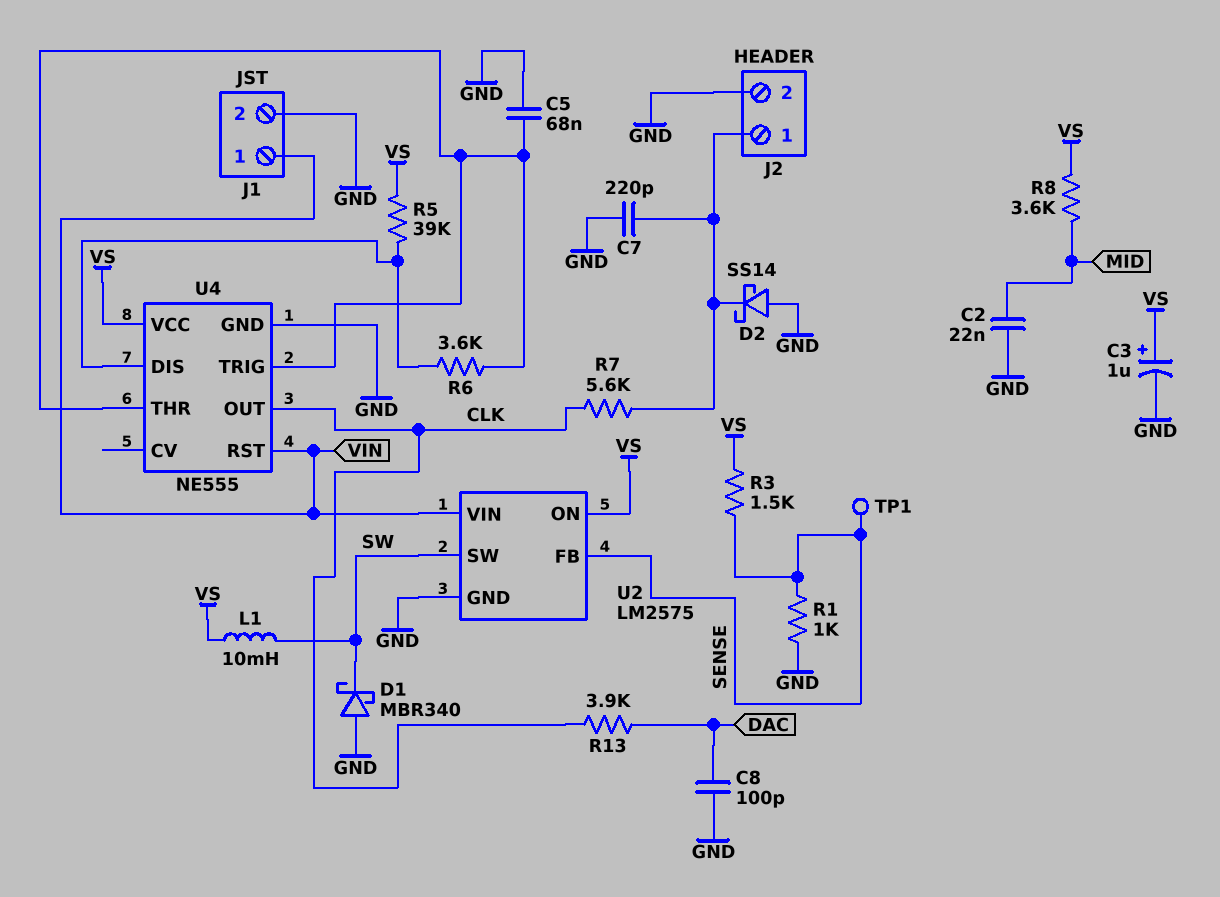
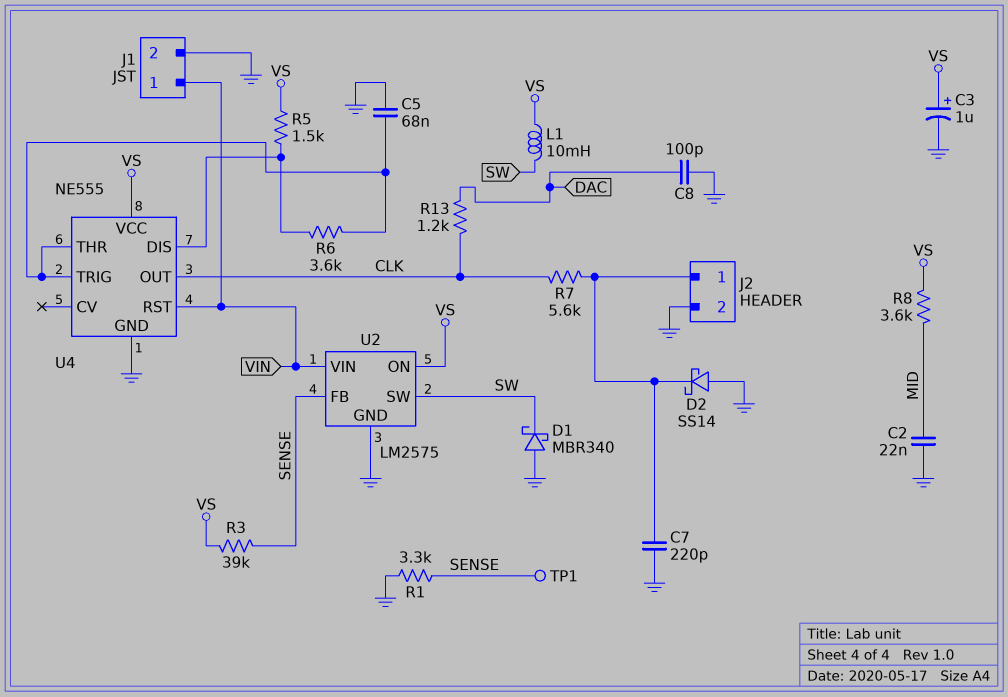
R1: 1k (GND, SENSE) -> 3.3k (GND, SENSE)
R3: 1.5k (SENSE, VS) -> 39k (SENSE, VS)
R5: 39k (U4/DIS, VS) -> 1.5k (U4/DIS, VS)
R13: 3.9k (CLK, DAC) -> 1.2k (CLK, DAC)

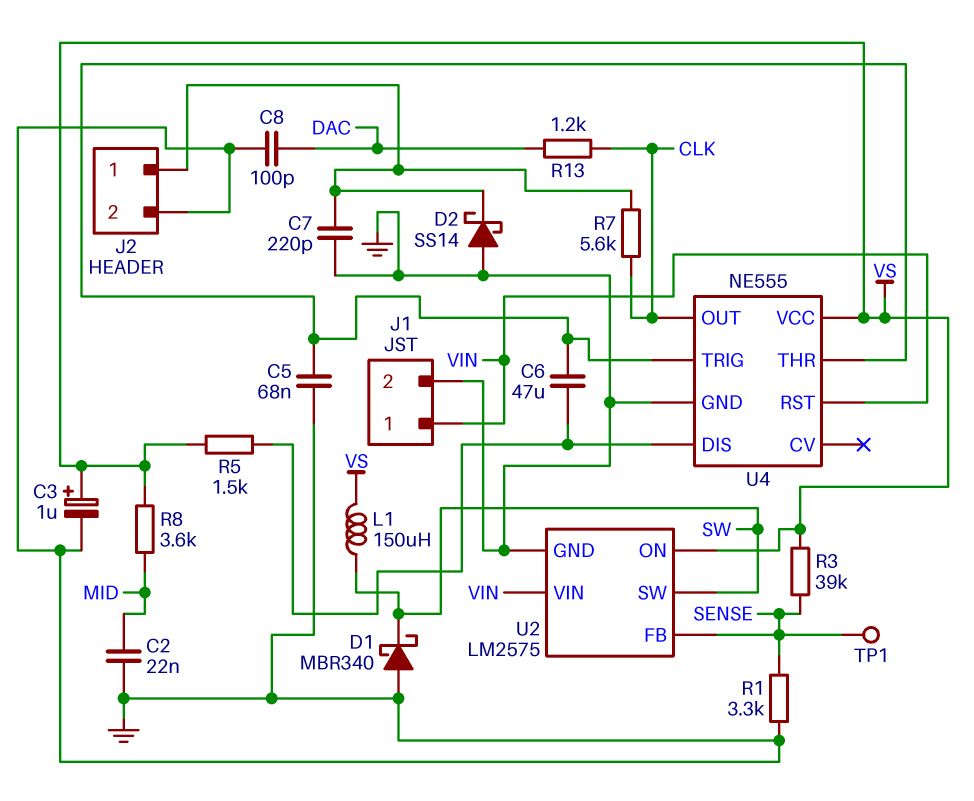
C6: none -> 47uF (U4/DIS, U4/THR)
L1: 10mH (SW, VS) -> 150uH (SW, VS)
R6: 3.6k (U4/DIS, U4/THR) -> none

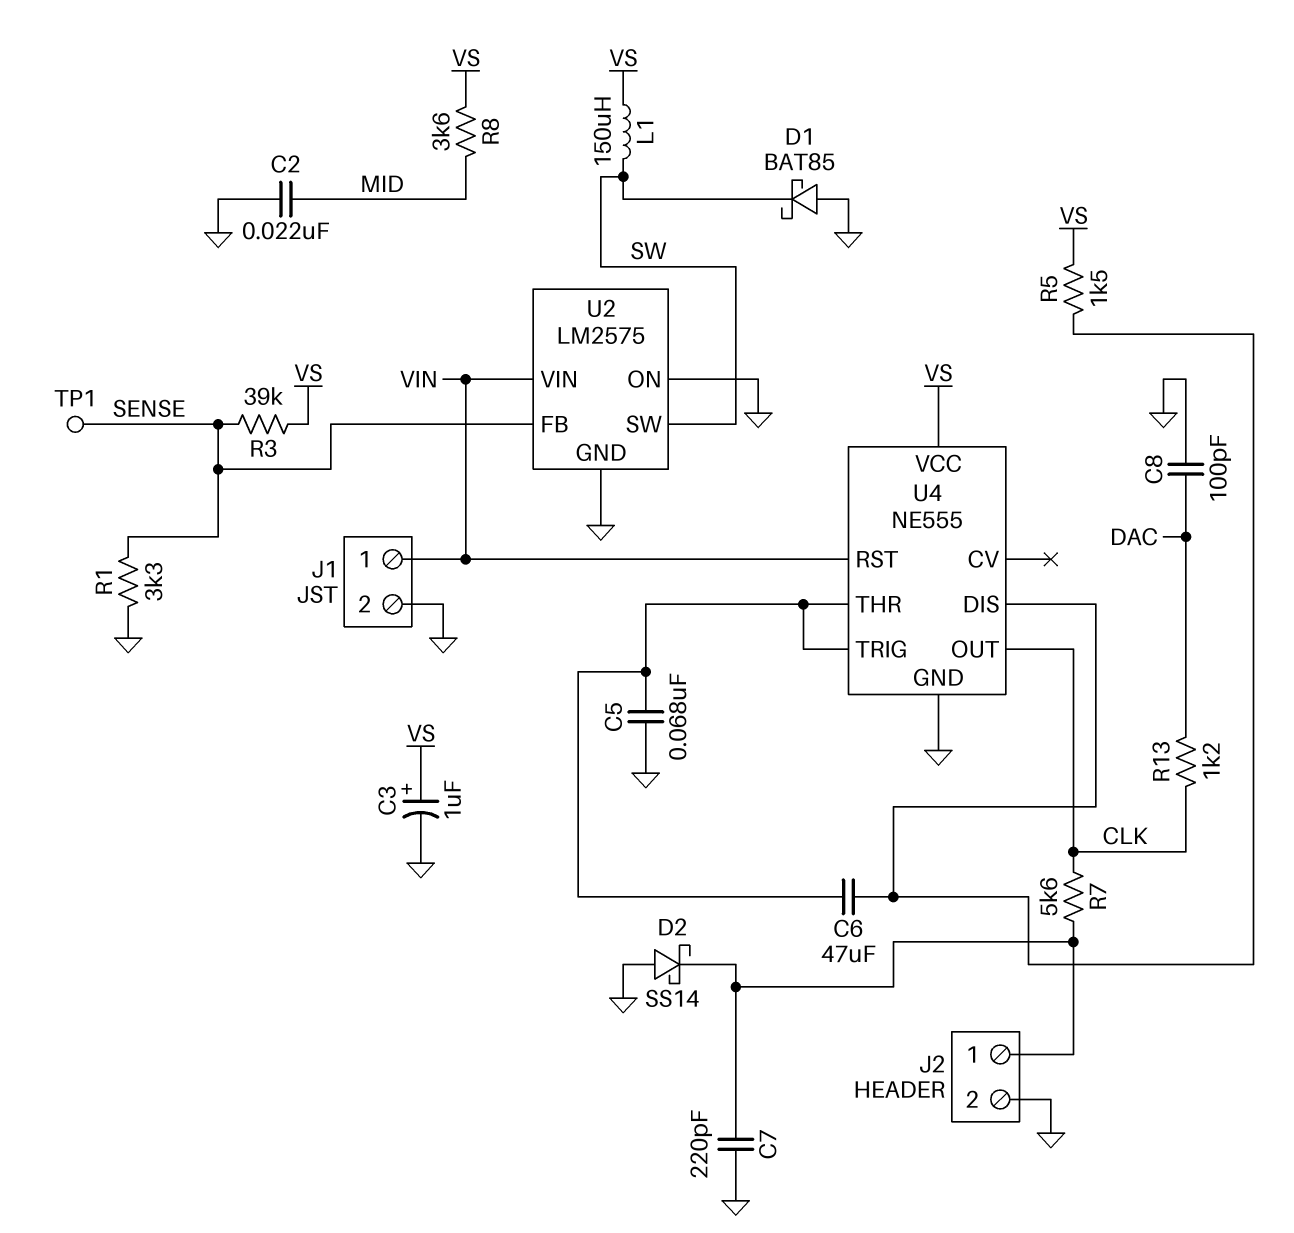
D1: schottky MBR340 (A GND, K SW) -> schottky BAT85 (A GND, K SW)
U2 pin ON: VS -> GND

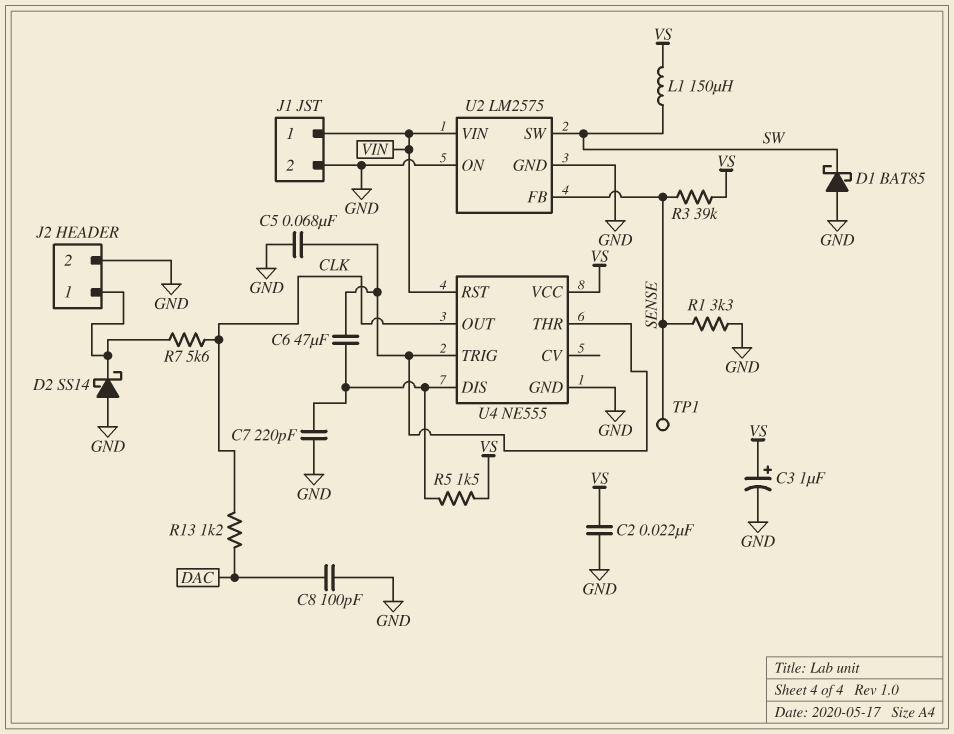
C2: 22nF (GND, MID) -> 22nF (GND, VS)
C7: 220pF (GND, J2/1) -> 220pF (GND, U4/DIS)
R8: 3.6k (MID, VS) -> none

